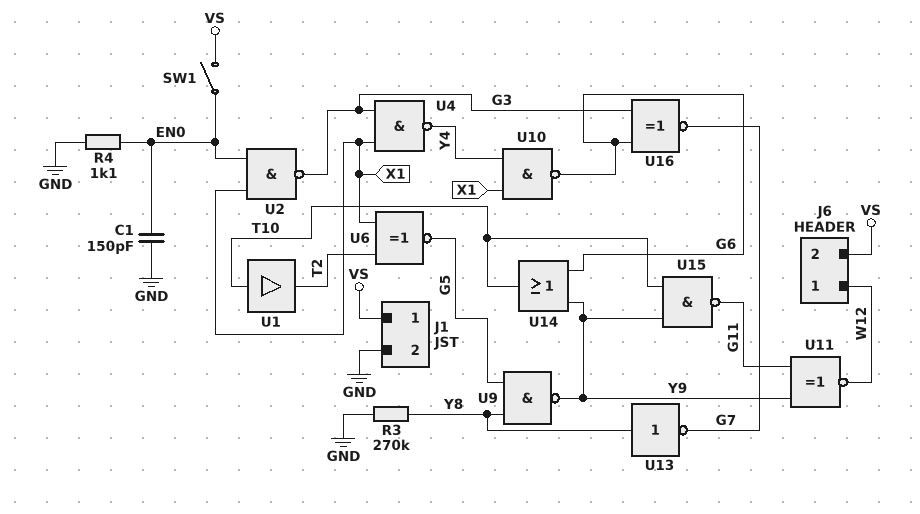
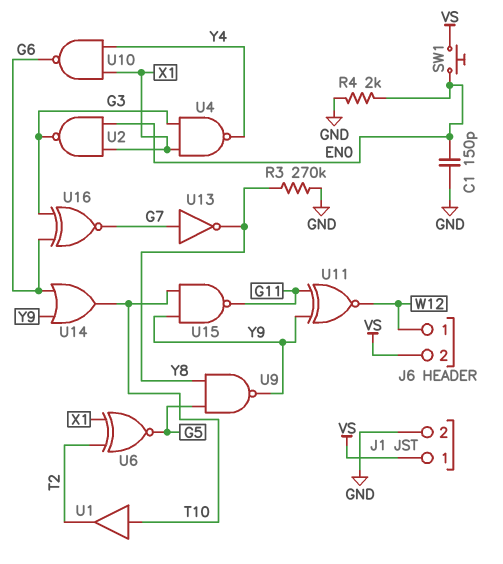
R4: 1.1k (EN0, GND) -> 2k (EN0, GND)
SW1: switch (EN0, VS) -> button (EN0, VS)
U13: NOT (in Y8, out G7) -> NOT (in G7, out Y8)

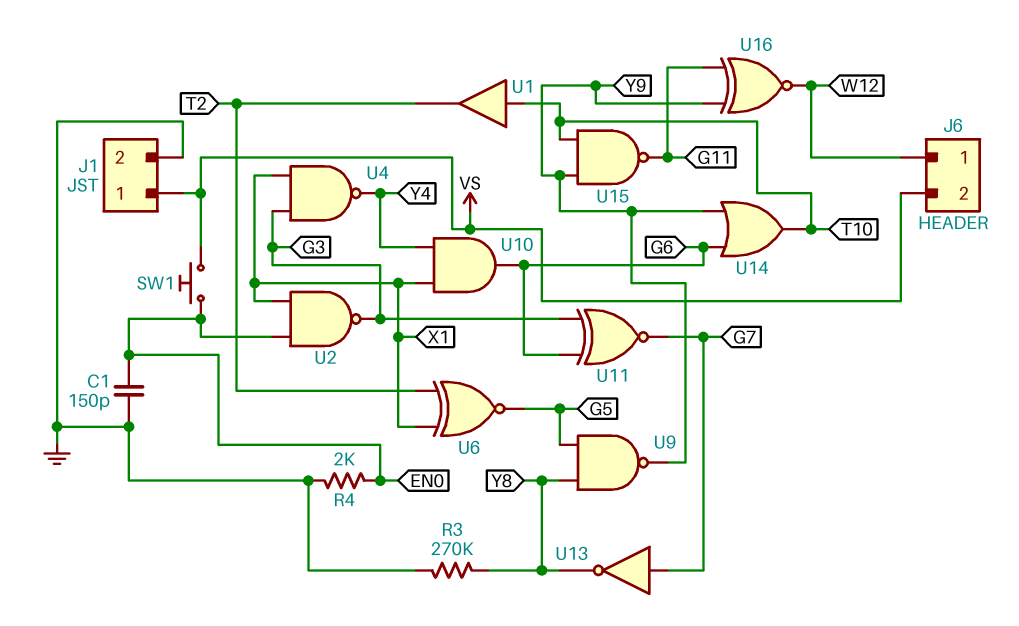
U10: NAND (in X1, in Y4, out G6) -> AND (in X1, in Y4, out G6)
U11: XNOR (in G11, in Y9, out W12) -> XNOR (in G3, in G6, out G7)
U16: XNOR (in G3, in G6, out G7) -> XNOR (in G11, in Y9, out W12)

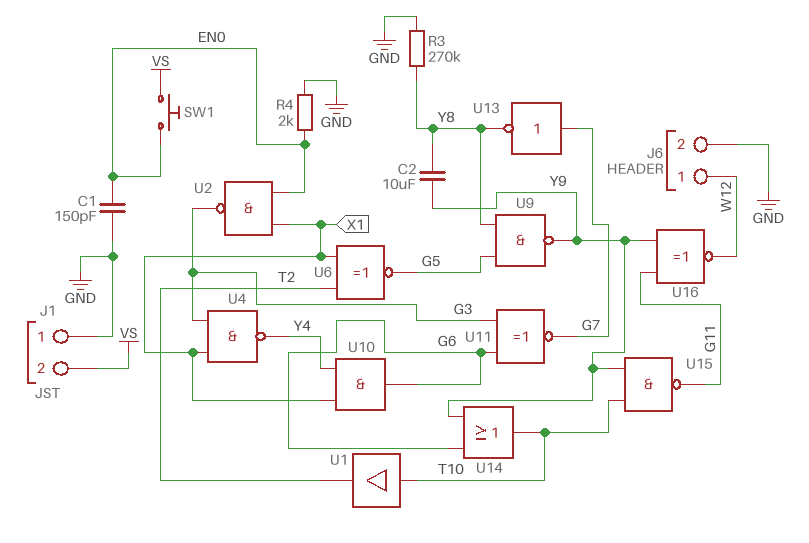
C2: none -> 10uF (Y8, Y9)
J1 pin 1: VS -> GND
J1 pin 2: GND -> VS
J6 pin 2: VS -> GND

